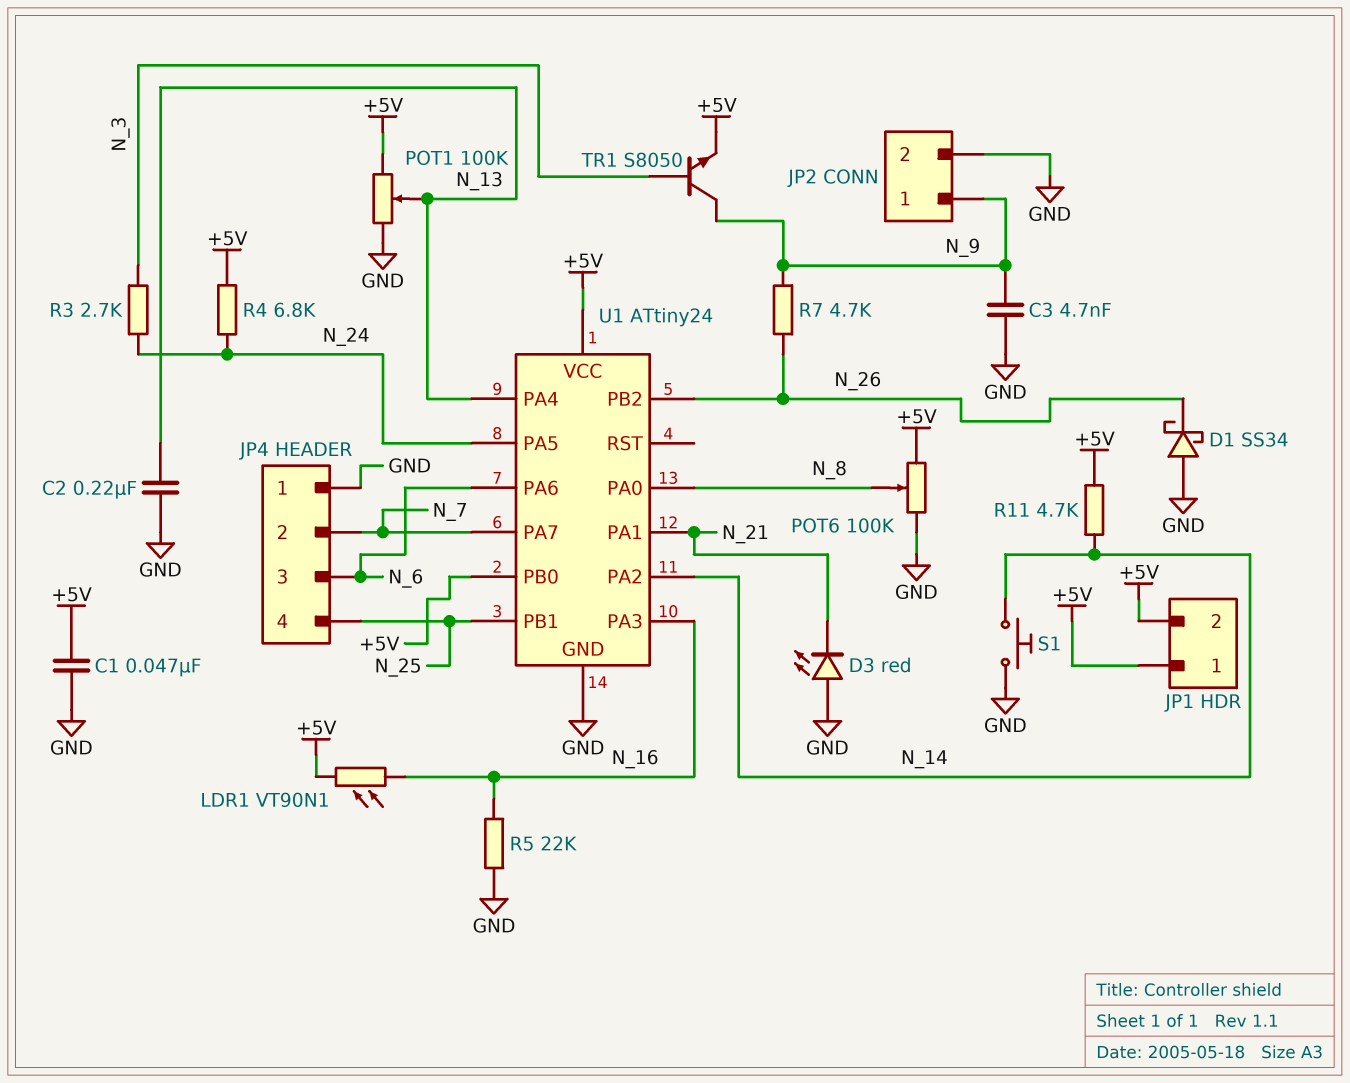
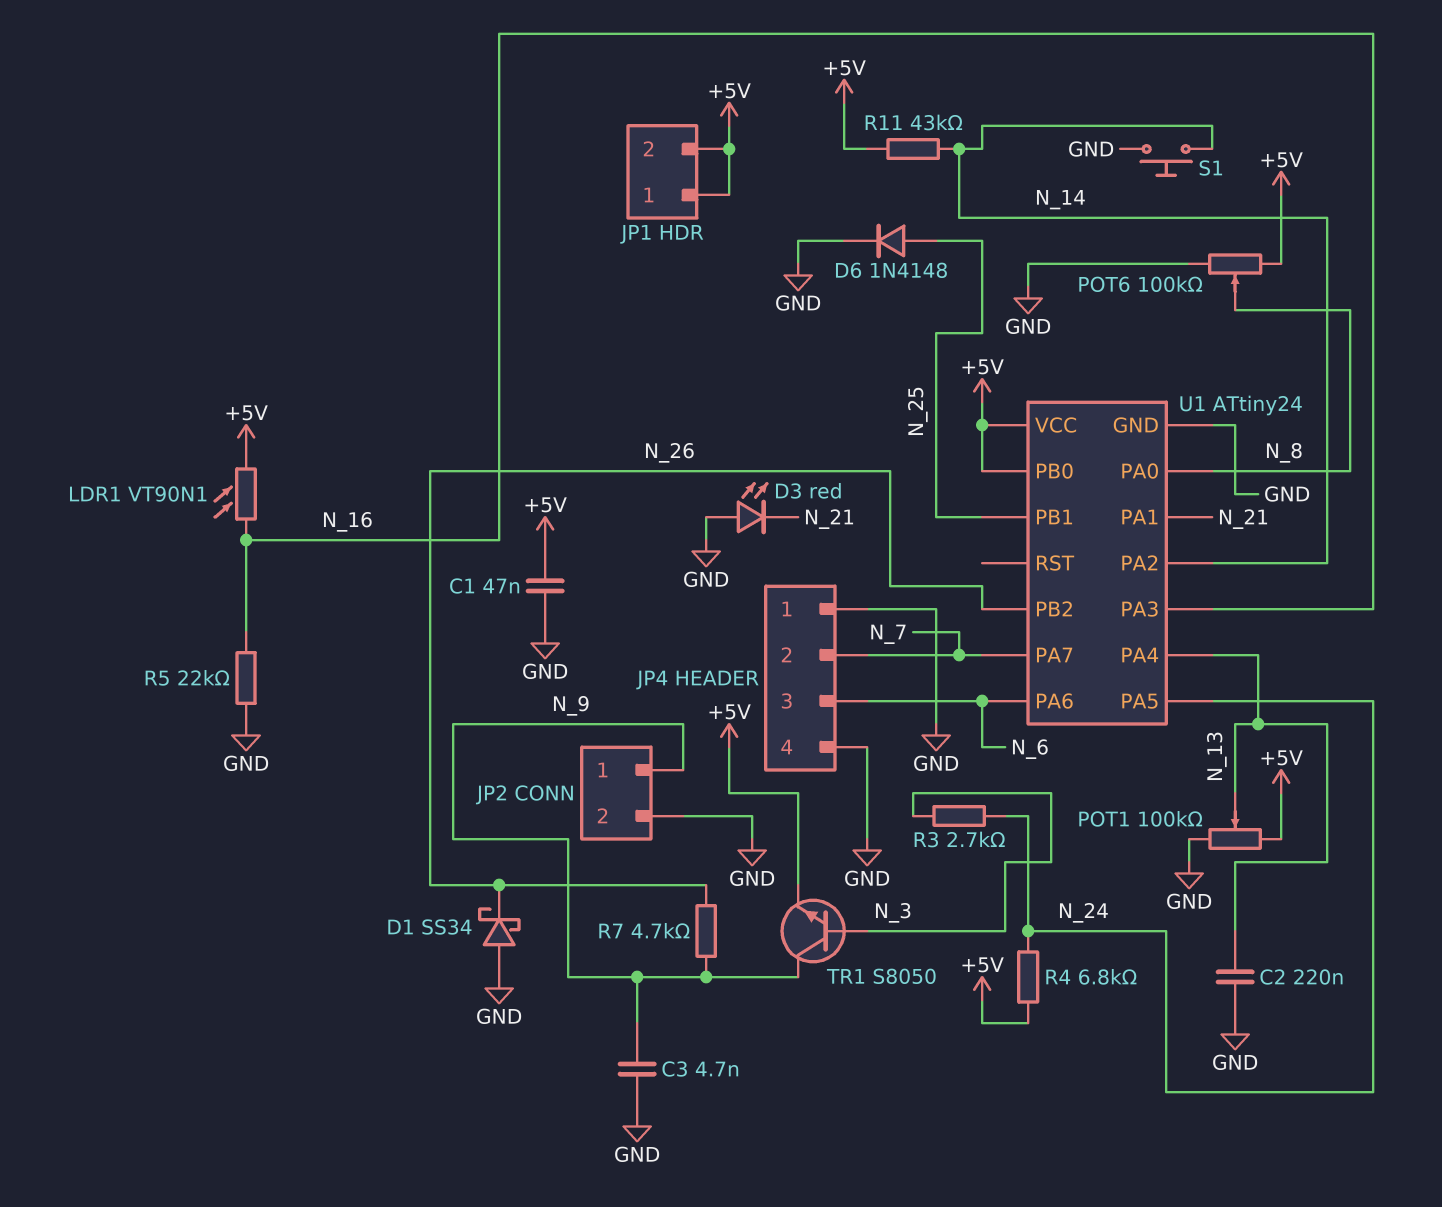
D6: none -> diode 1N4148 (A N_25, K GND)
JP4 pin 4: N_25 -> GND
R11: 4.7k (+5V, N_14) -> 43k (+5V, N_14)

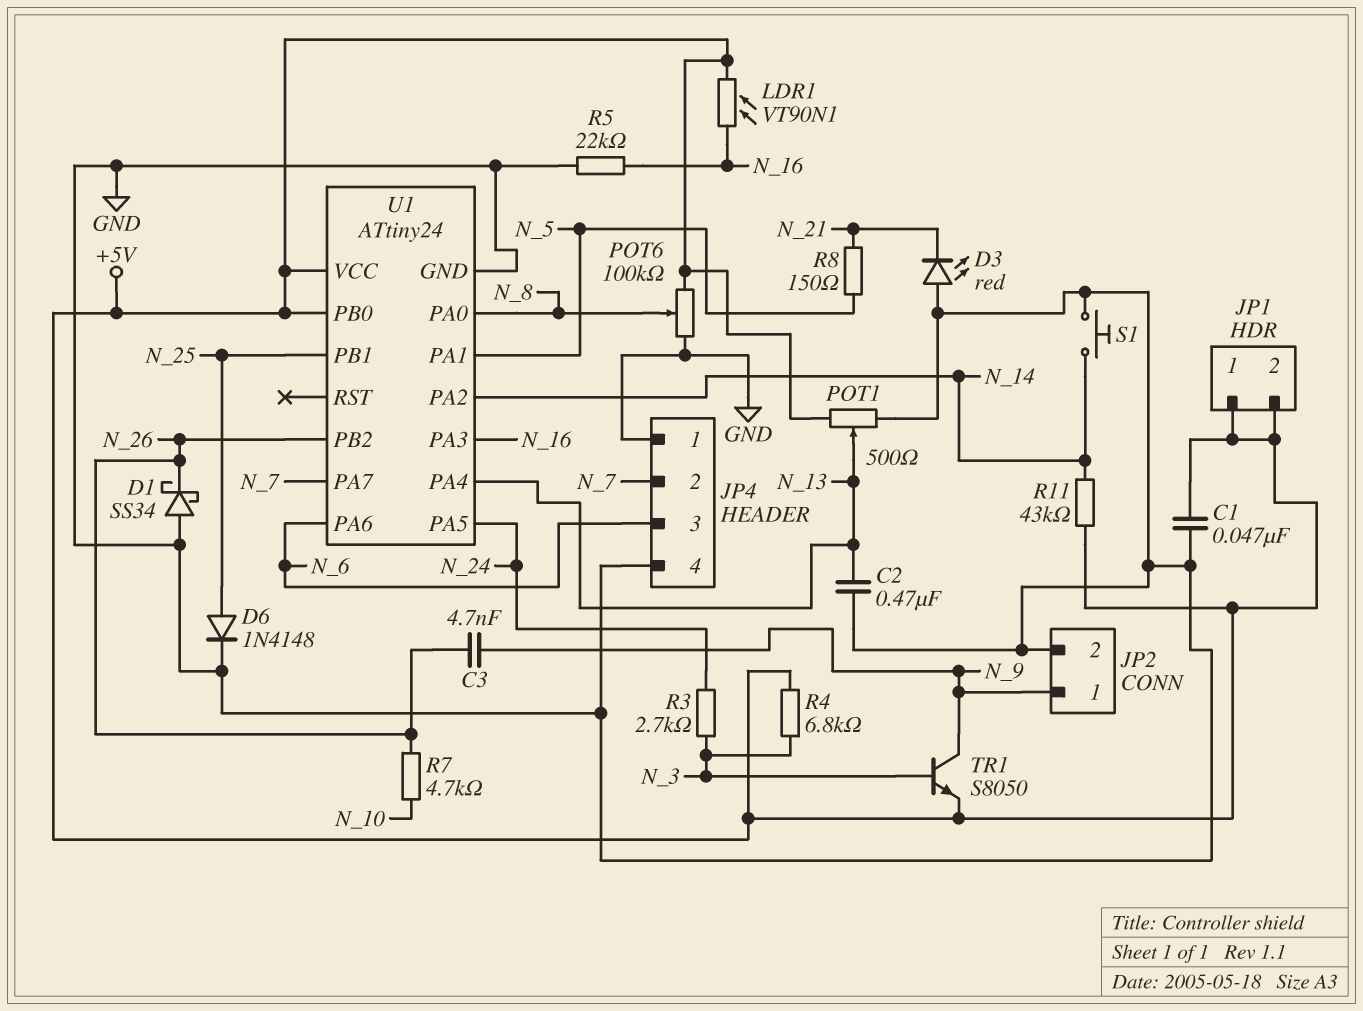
C2: 220nF (GND, N_13) -> 470nF (GND, N_13)
C3: 4.7nF (GND, N_9) -> 4.7nF (N_9, N_26)
POT1: 100k (+5V, GND, wiper N_13) -> 500 (+5V, GND, wiper N_13)
R4: 6.8k (+5V, N_24) -> 6.8k (+5V, N_3)
R7: 4.7k (N_9, N_26) -> 4.7k (N_10, N_26)
R8: none -> 150 (N_5, N_21)
U1 pin PA1: N_21 -> N_5

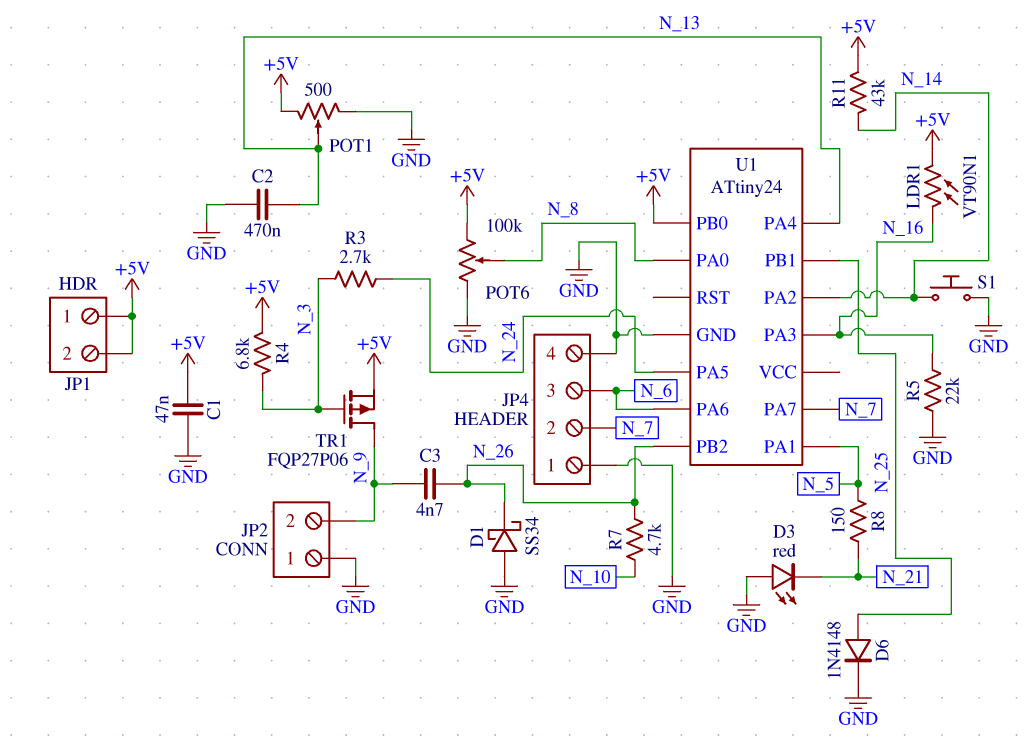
JP2 pin 1: N_9 -> GND
JP2 pin 2: GND -> N_9
TR1: NPN S8050 (B N_3, C N_9, E +5V) -> PMOS FQP27P06 (G N_3, D N_9, S +5V)
U1 pin VCC: +5V -> none

